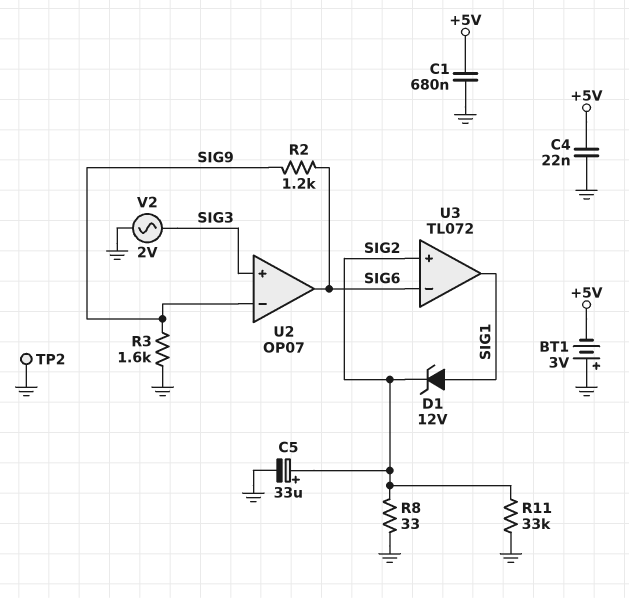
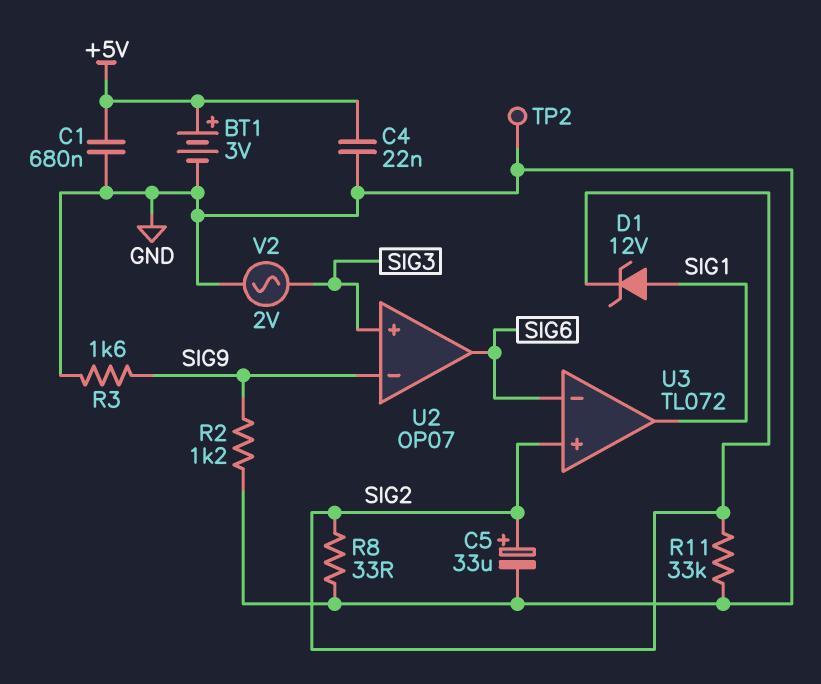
BT1: 3V (plus GND, minus +5V) -> 3V (plus +5V, minus GND)
R2: 1.2k (SIG6, SIG9) -> 1.2k (GND, SIG9)

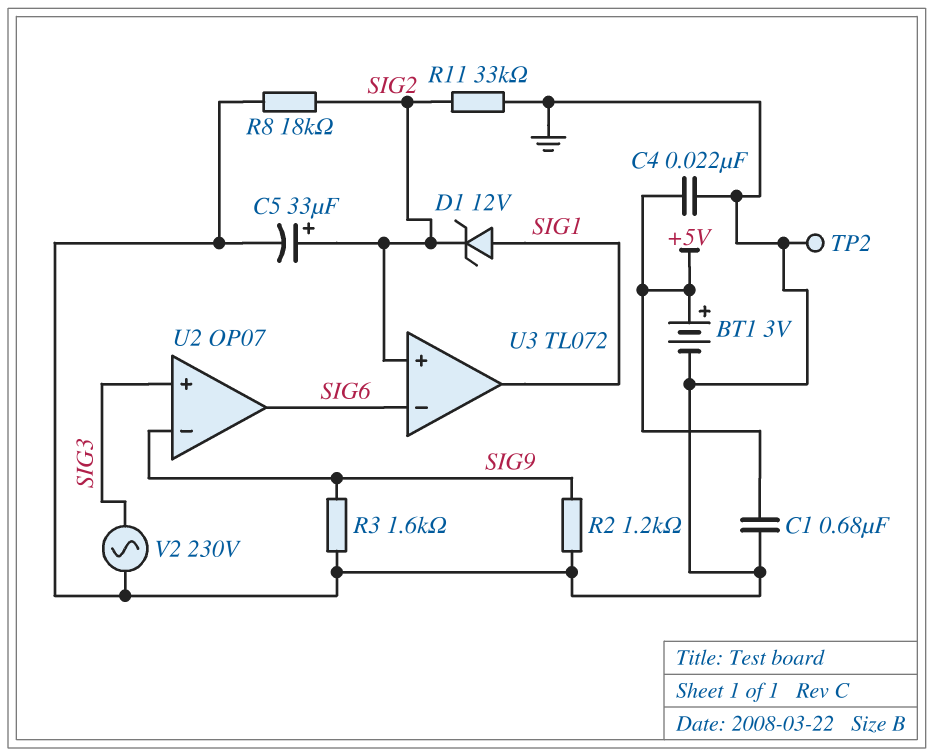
R8: 33 (GND, SIG2) -> 18k (GND, SIG2)
V2: AC 2V (GND, SIG3) -> AC 230V (GND, SIG3)

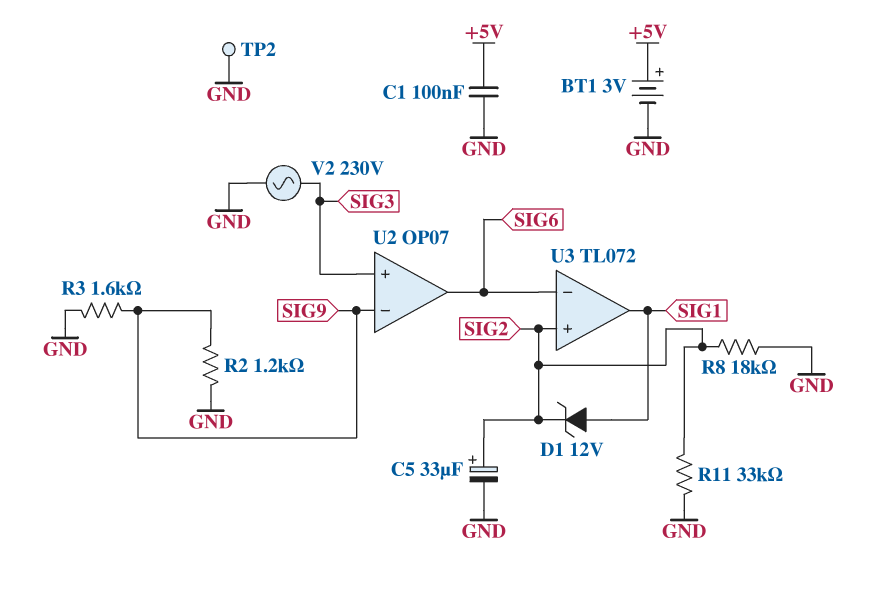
C1: 680nF (+5V, GND) -> 100nF (+5V, GND)
C4: 22nF (+5V, GND) -> none

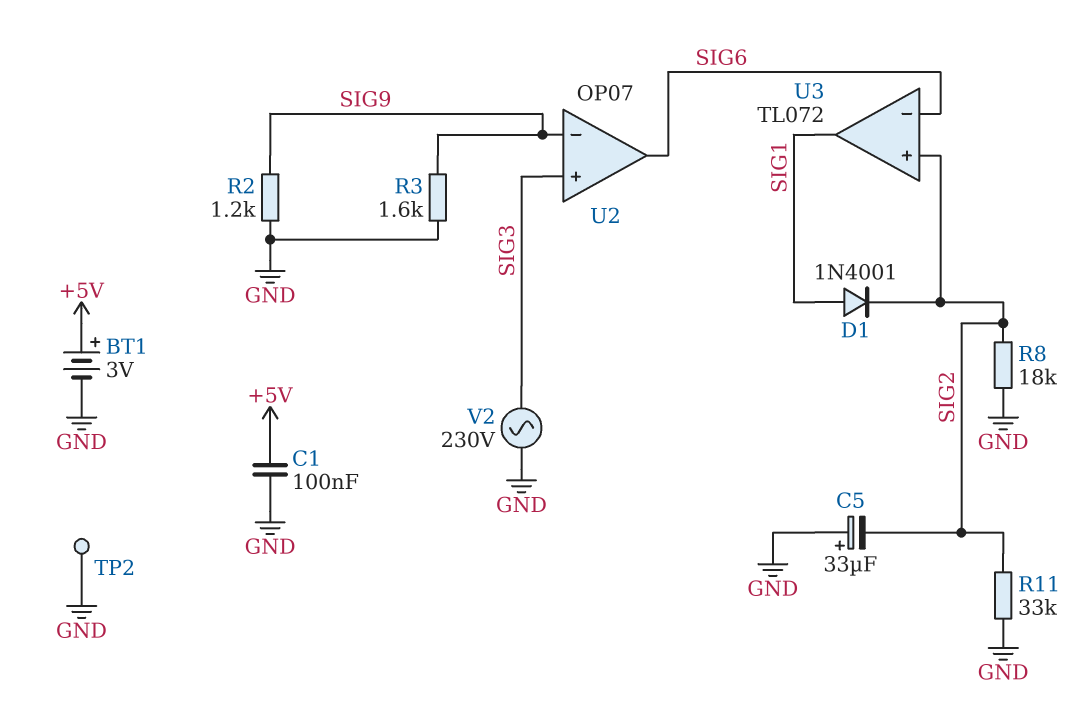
C5: 33uF (plus SIG2, minus GND) -> 33uF (plus GND, minus SIG2)
D1: zener 12V (A SIG1, K SIG2) -> diode 1N4001 (A SIG1, K SIG2)

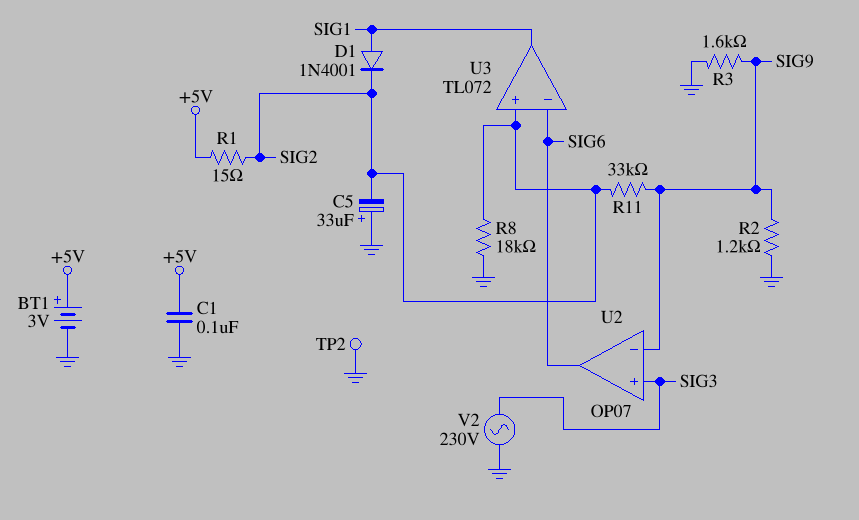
R1: none -> 15 (+5V, SIG2)
R11: 33k (GND, SIG2) -> 33k (SIG2, SIG9)

